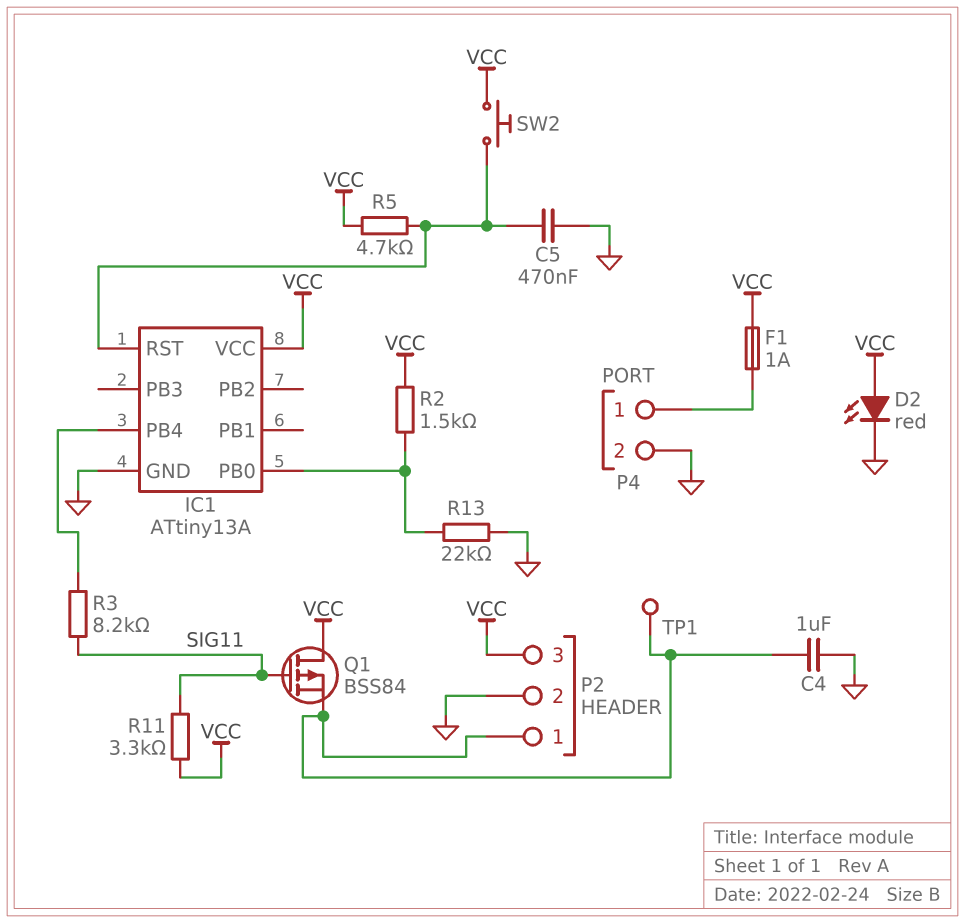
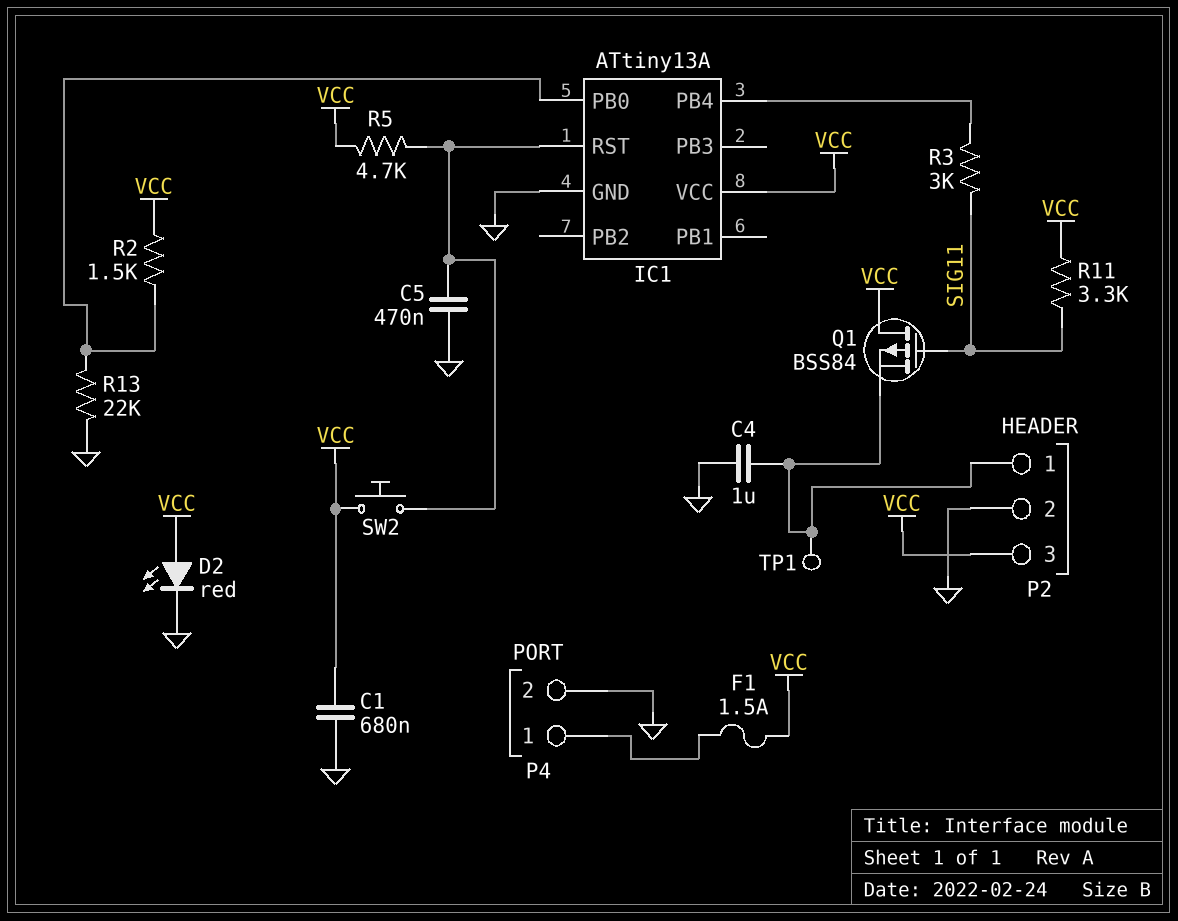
C1: none -> 680nF (GND, VCC)
F1: 1A (P4/1, VCC) -> 1.5A (P4/1, VCC)
R3: 8.2k (IC1/PB4, SIG11) -> 3k (IC1/PB4, SIG11)

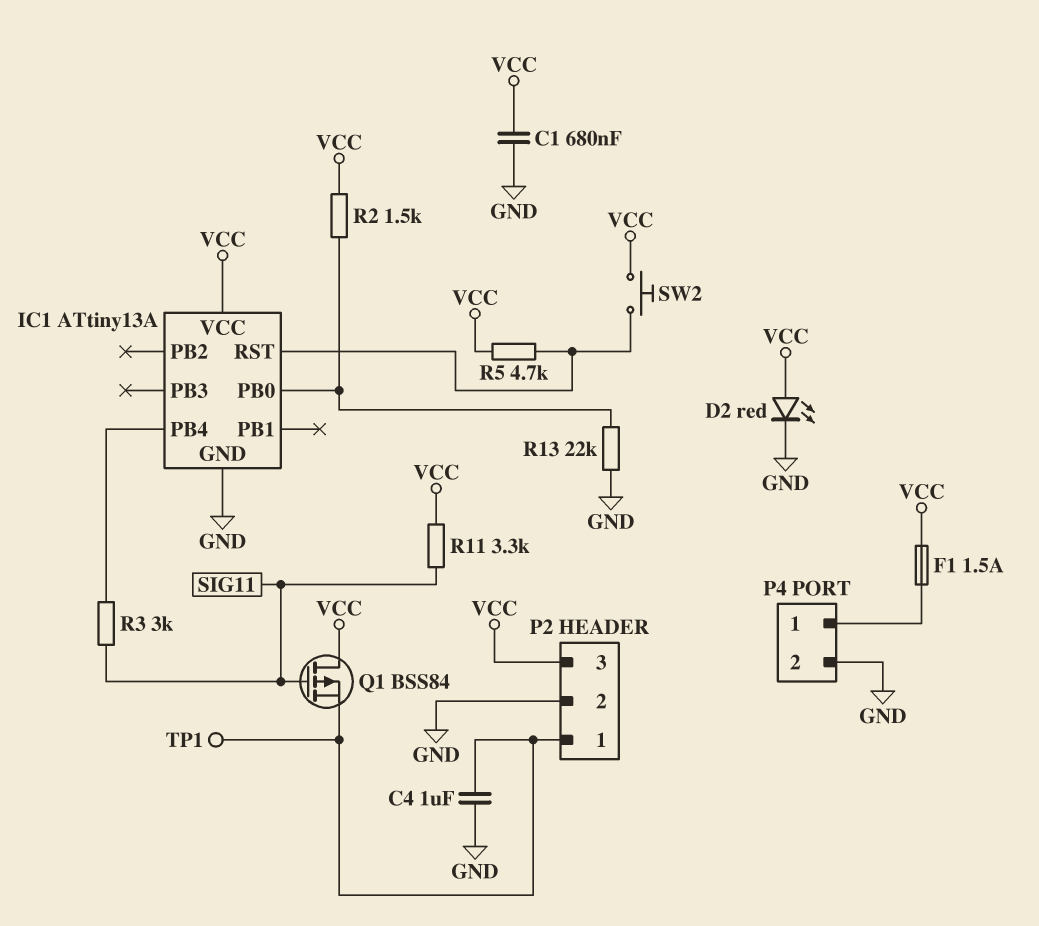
C5: 470nF (GND, IC1/RST) -> none

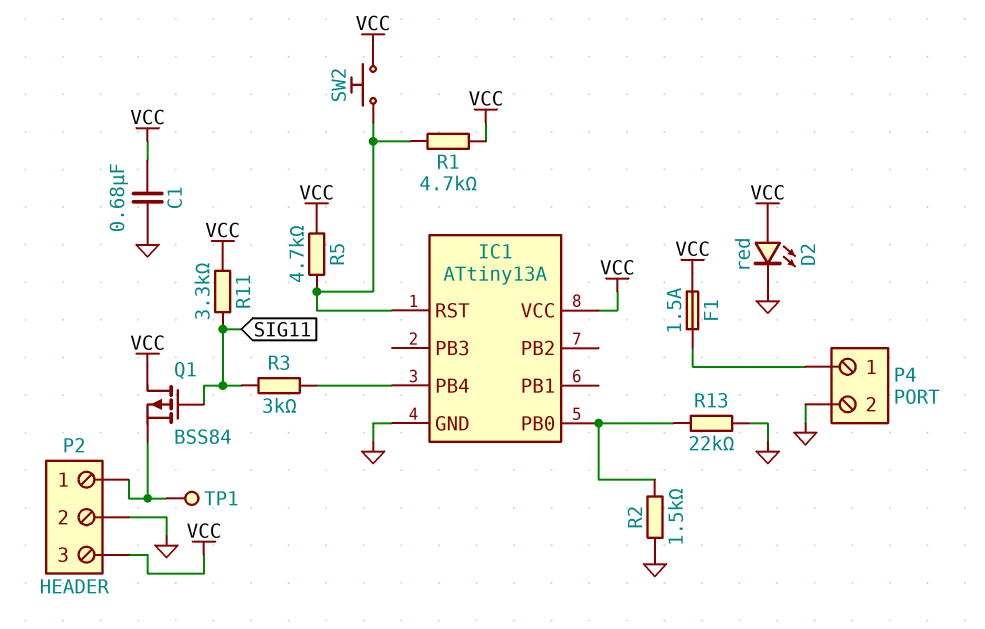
C4: 1uF (GND, P2/1) -> none
R1: none -> 4.7k (IC1/RST, VCC)
R2: 1.5k (IC1/PB0, VCC) -> 1.5k (GND, IC1/PB0)

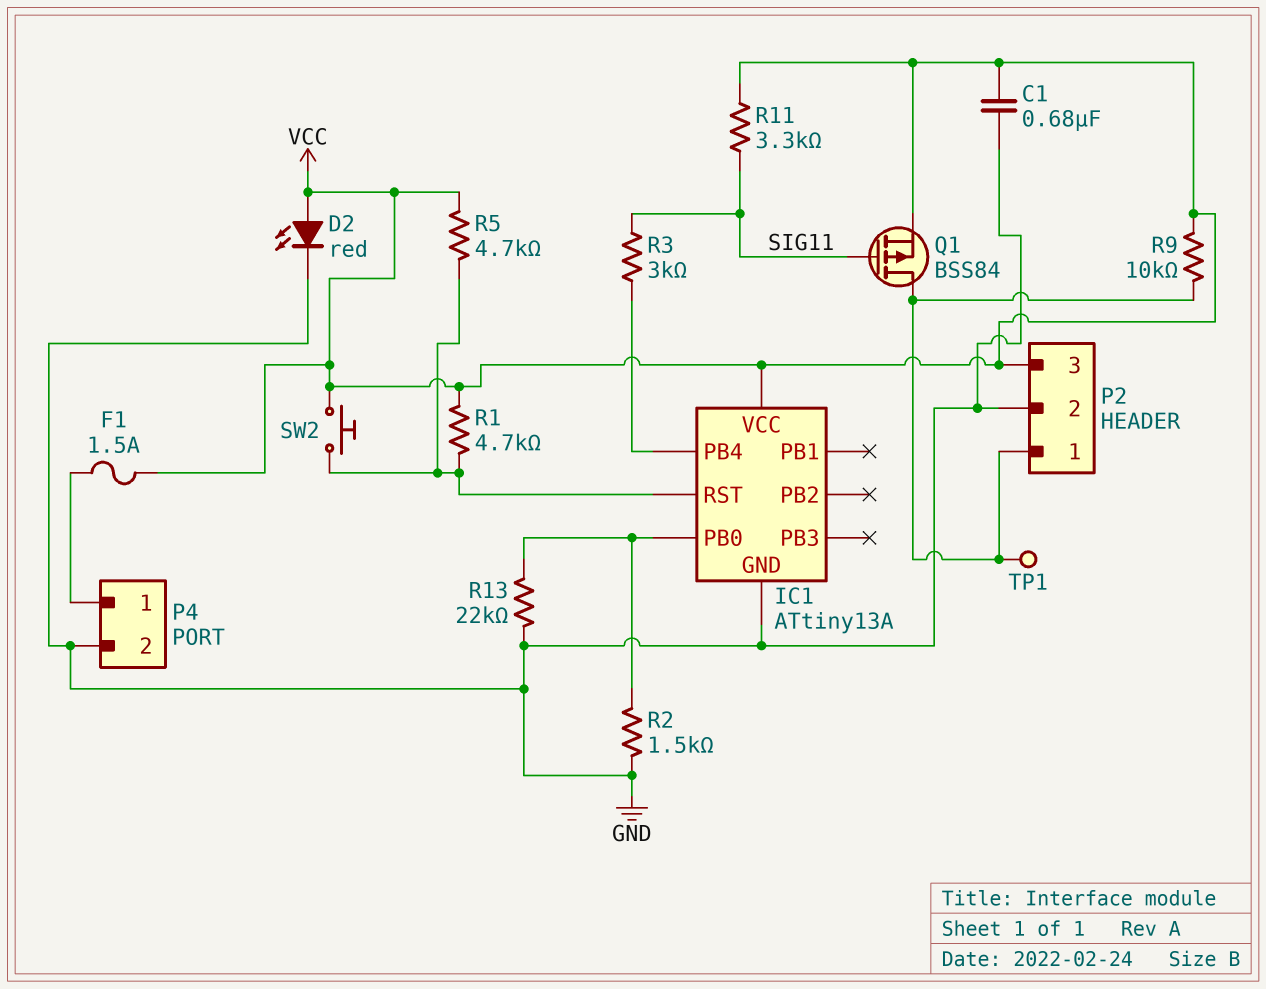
Q1: PMOS BSS84 (G SIG11, D VCC, S P2/1) -> PMOS BSS84 (G SIG11, D P2/1, S VCC)
R9: none -> 10k (P2/1, VCC)

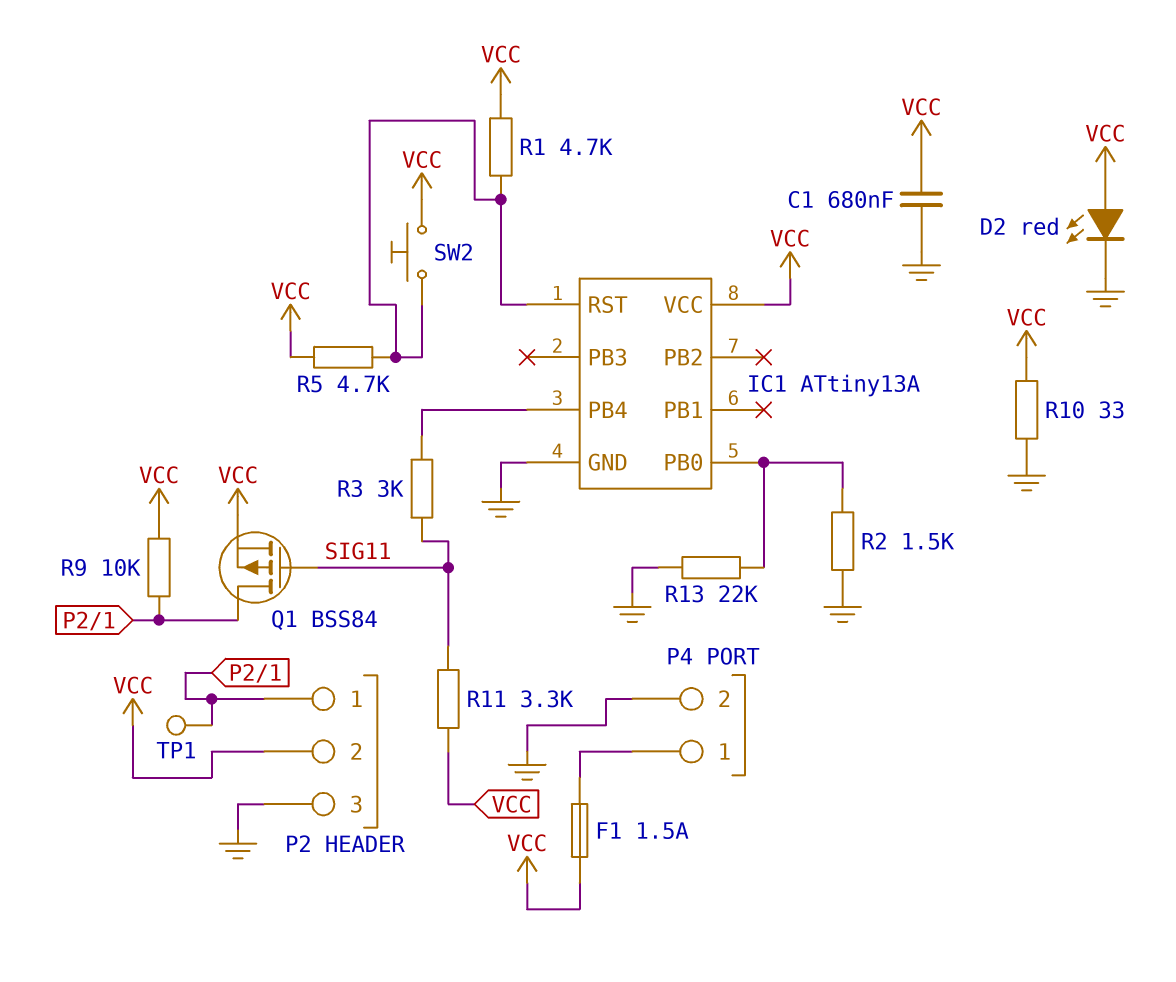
P2 pin 2: GND -> VCC
P2 pin 3: VCC -> GND
R10: none -> 33 (GND, VCC)

